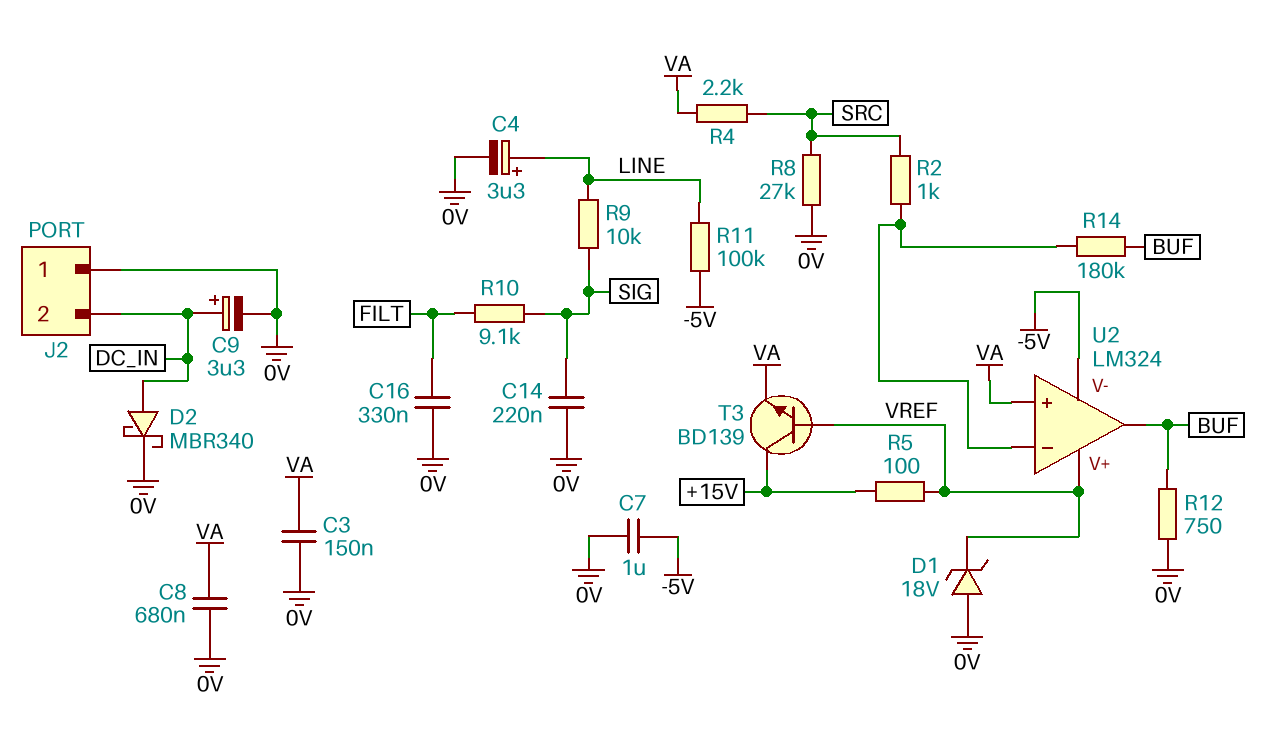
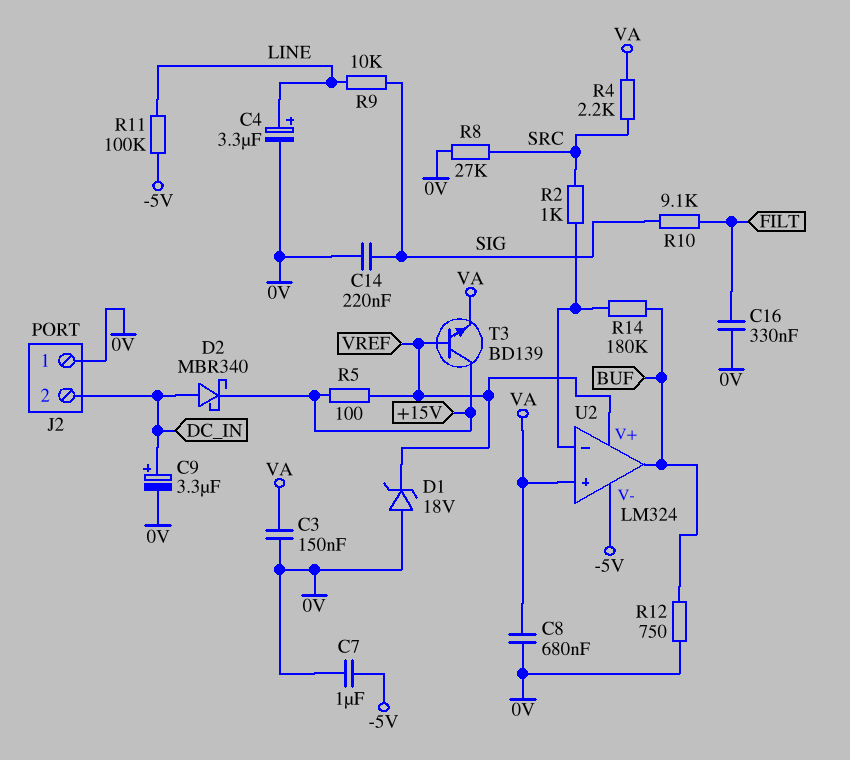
D2: schottky MBR340 (A DC_IN, K 0V) -> schottky MBR340 (A DC_IN, K +15V)

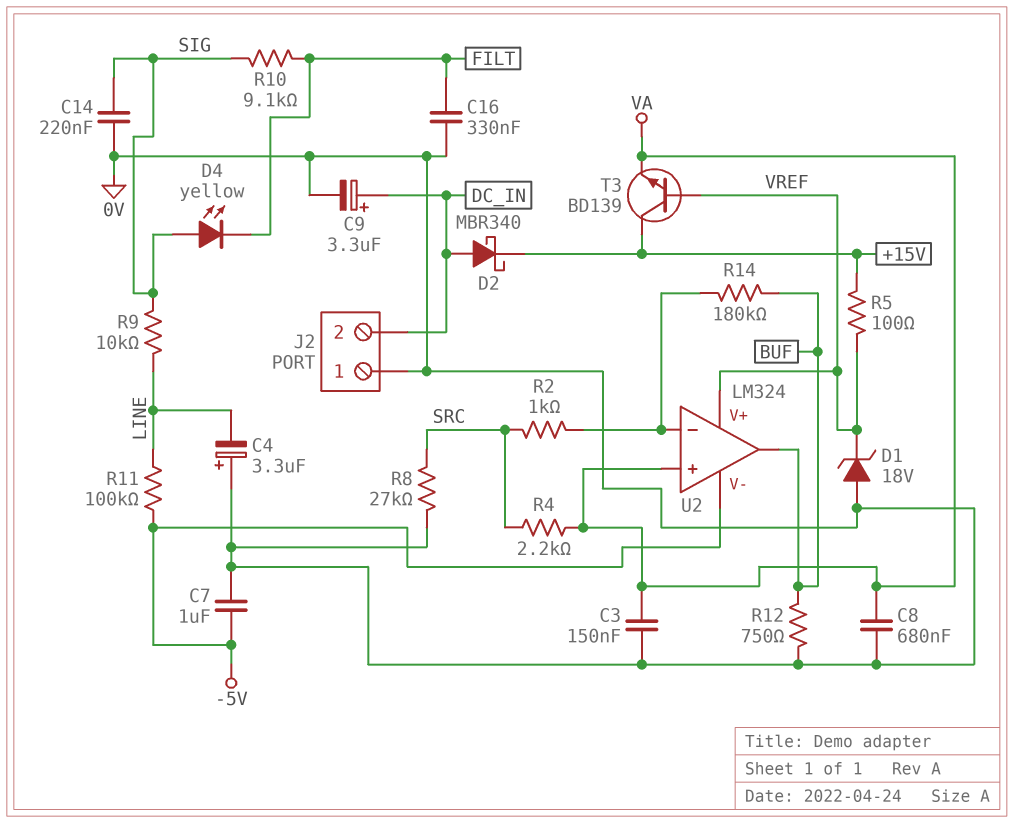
C4: 3.3uF (plus LINE, minus 0V) -> 3.3uF (plus 0V, minus LINE)
D4: none -> LED yellow (A SIG, K FILT)

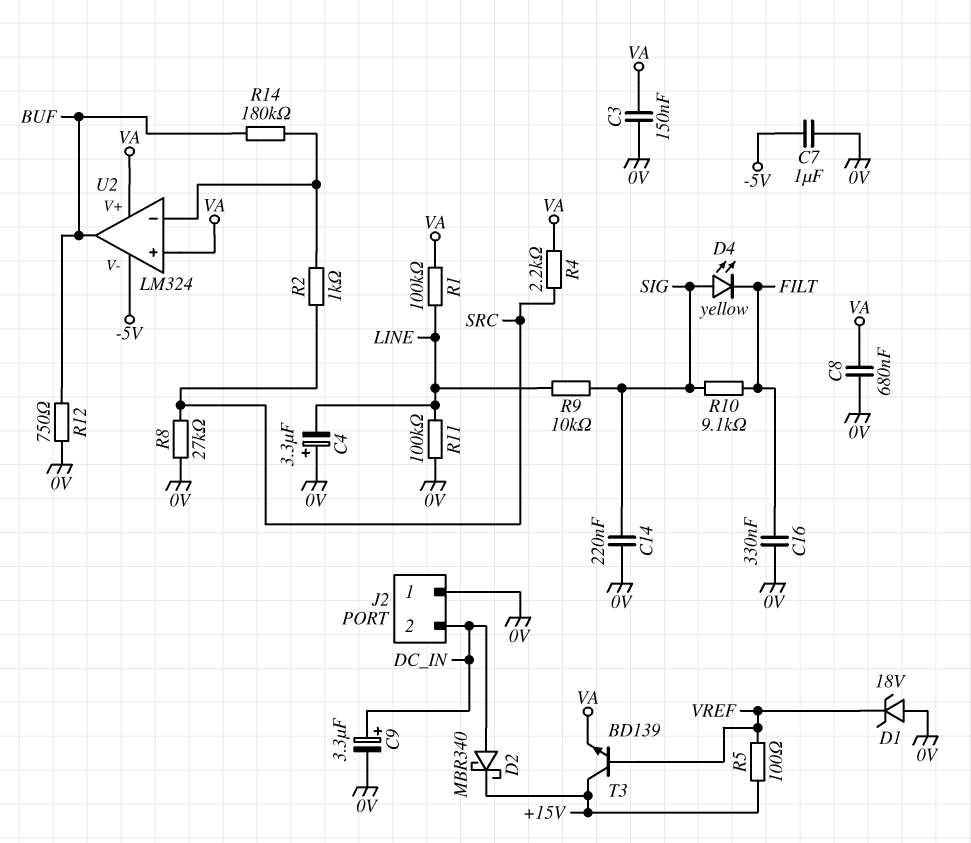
R1: none -> 100k (LINE, VA)
R11: 100k (-5V, LINE) -> 100k (0V, LINE)
U2 pin V+: VREF -> VA

